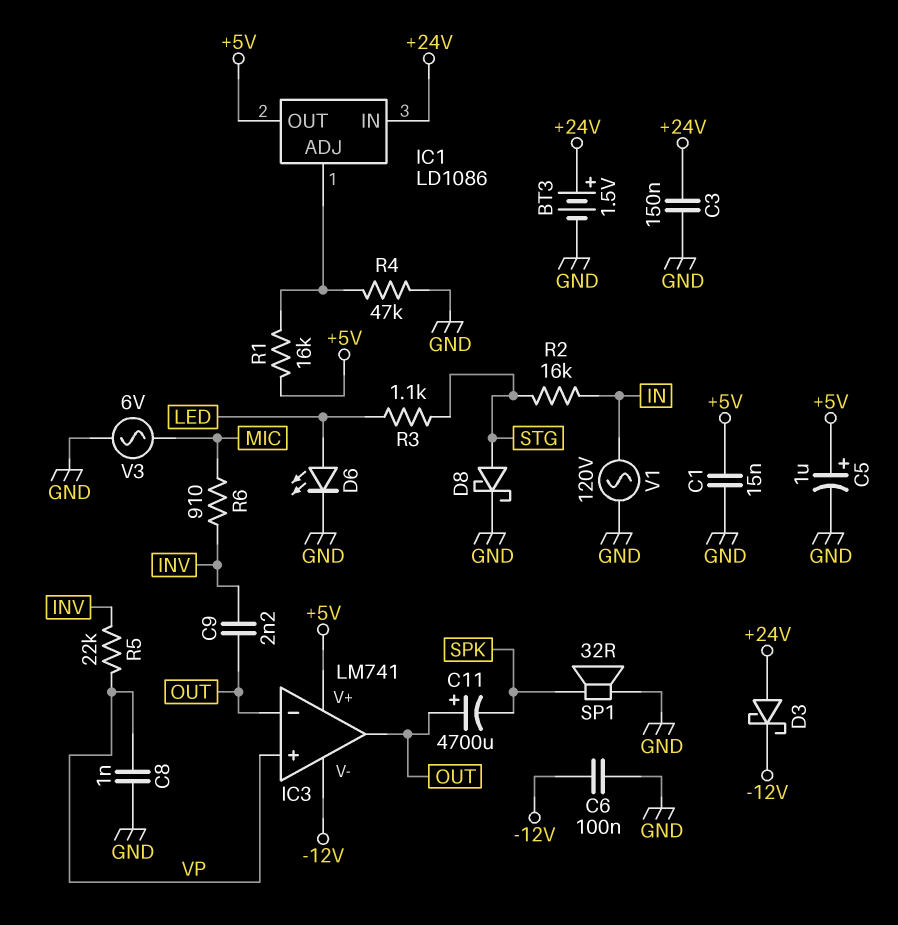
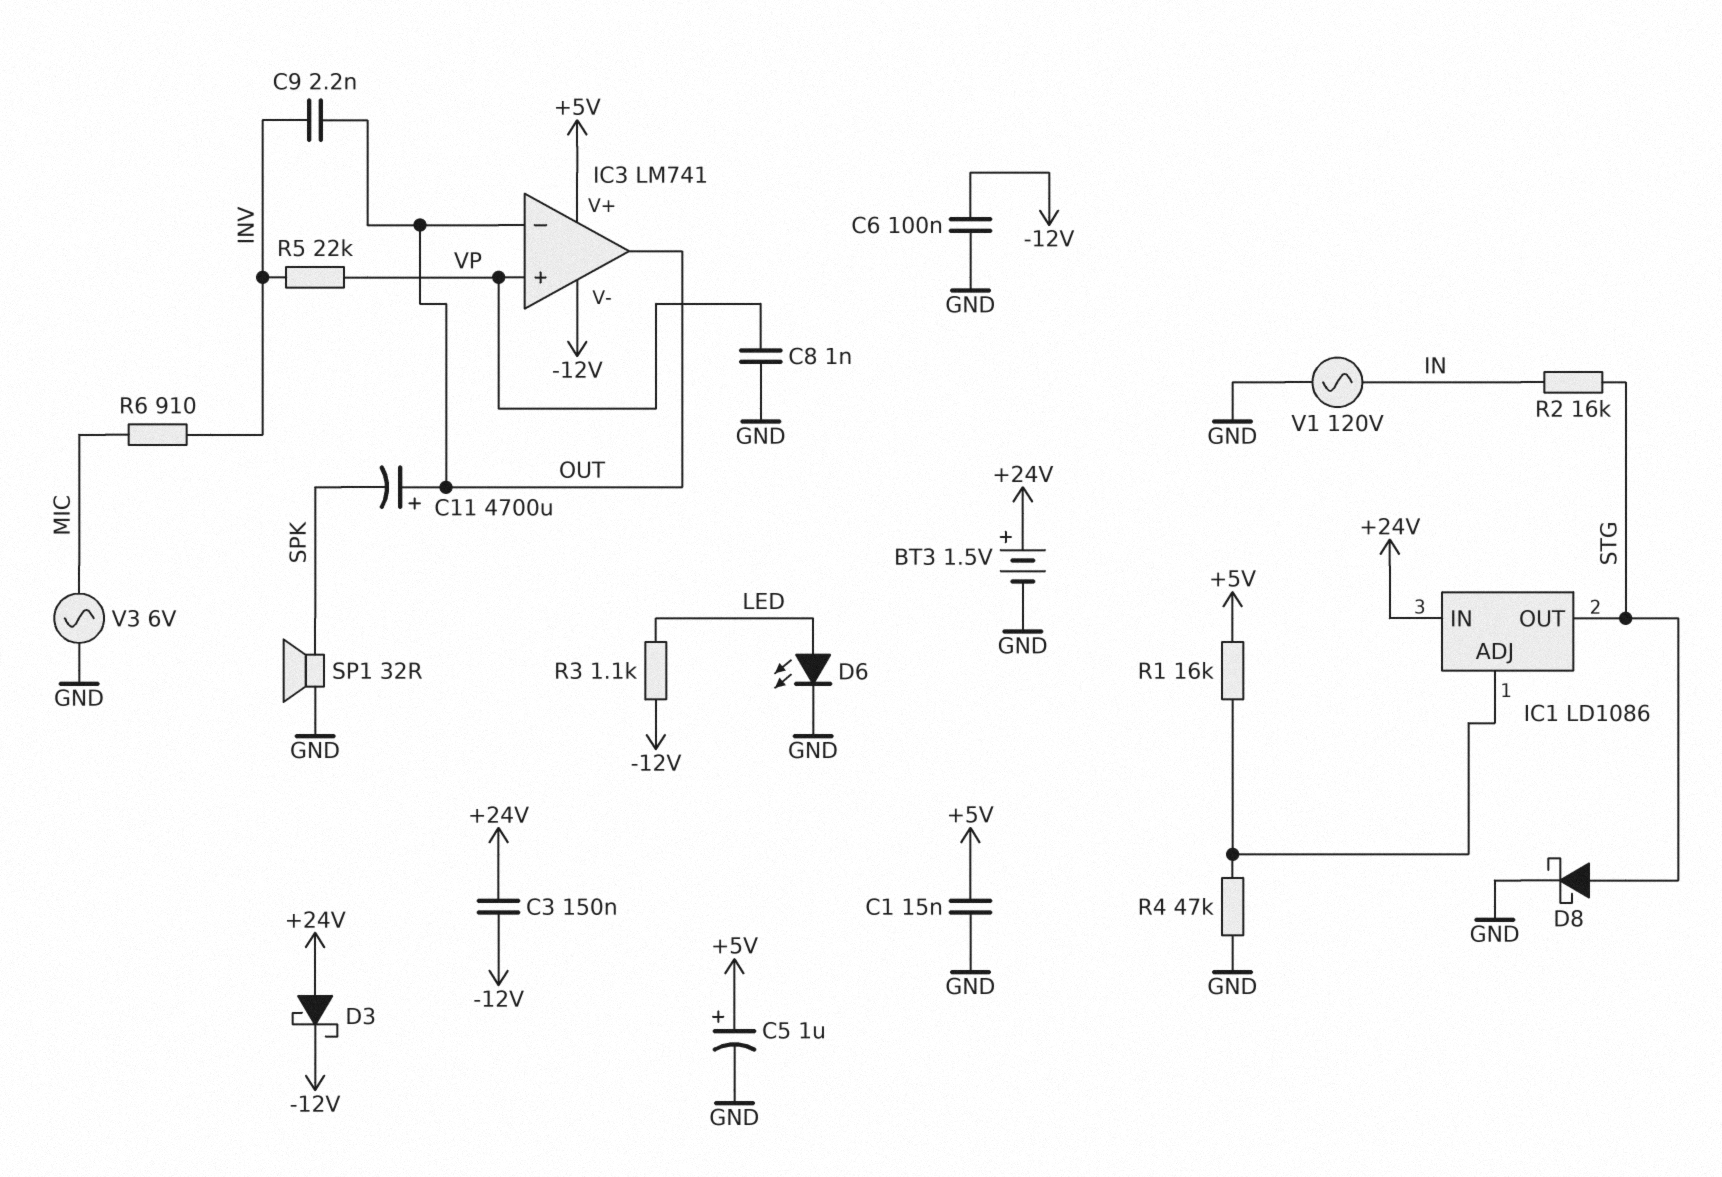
C3: 150nF (+24V, GND) -> 150nF (+24V, -12V)
IC1 pin OUT: +5V -> STG
R3: 1.1k (LED, STG) -> 1.1k (-12V, LED)

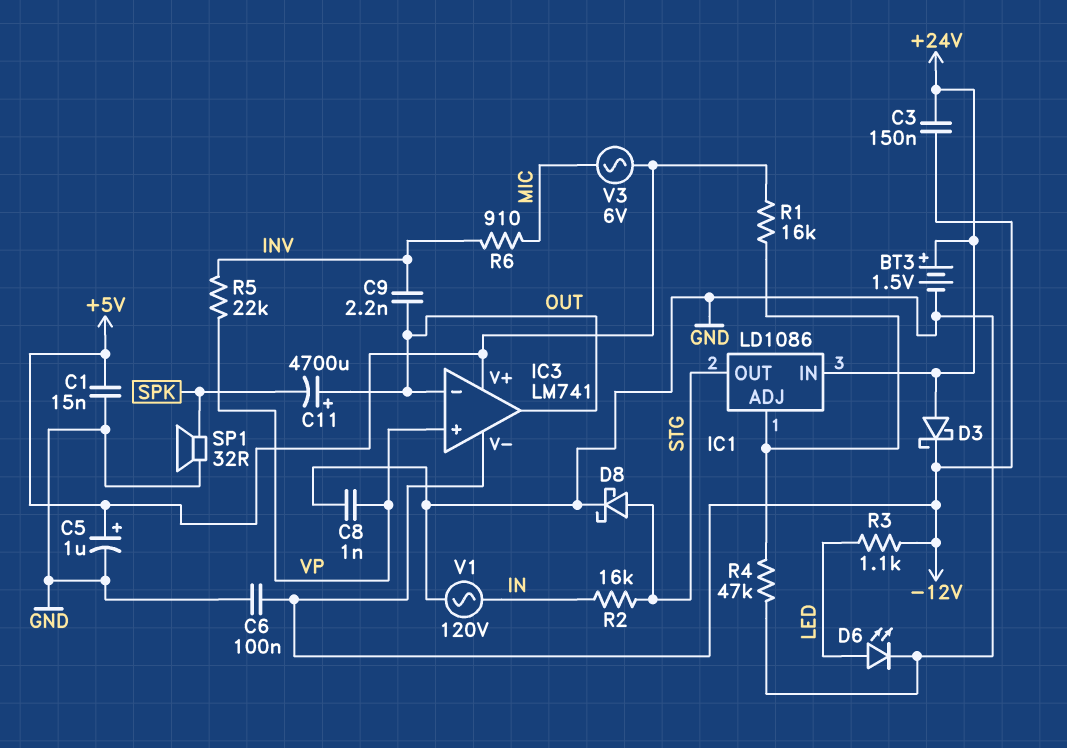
V3: AC 6V (GND, MIC) -> AC 6V (+5V, MIC)

